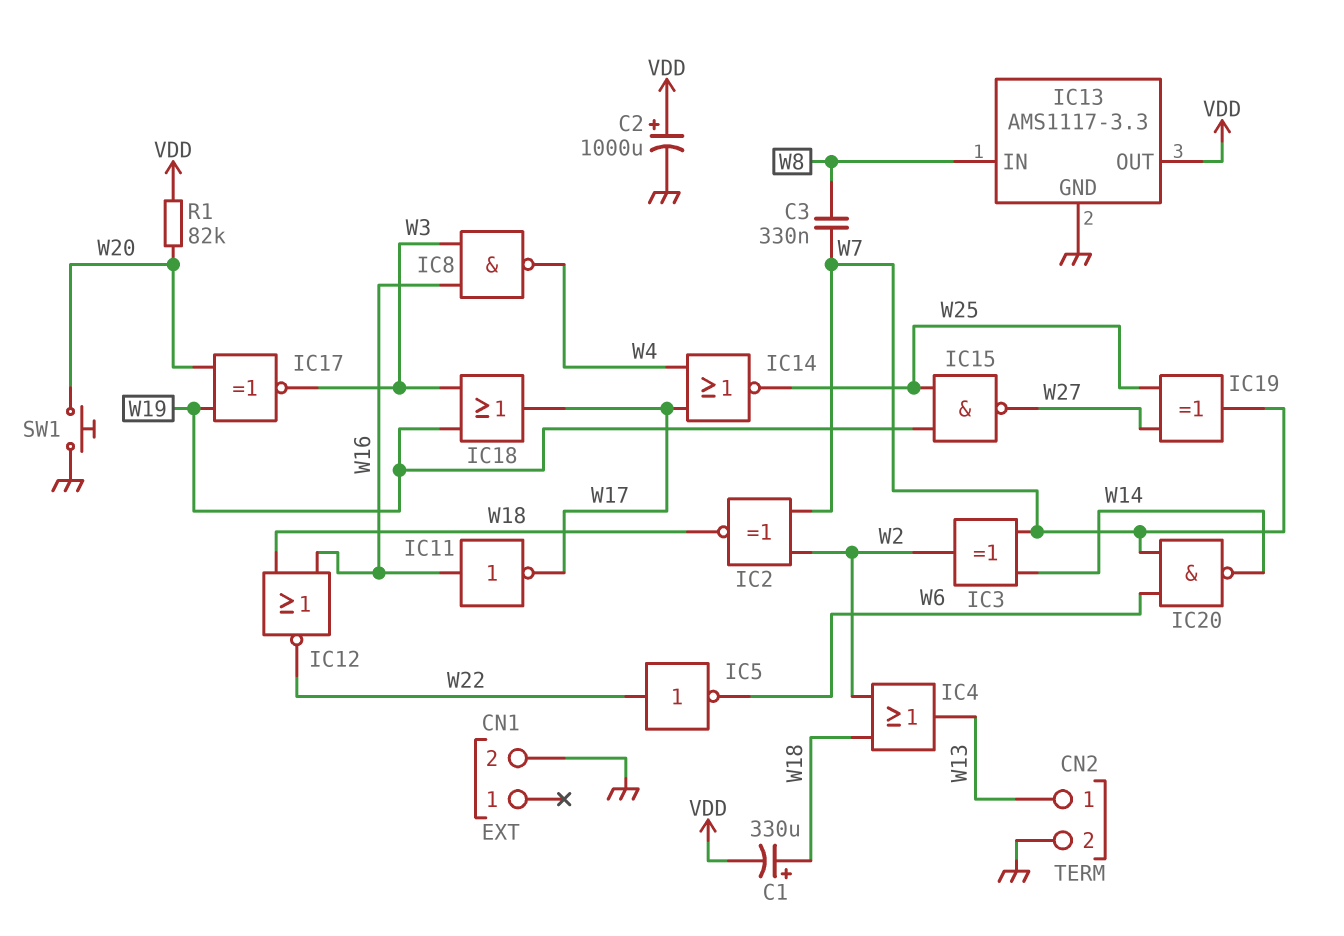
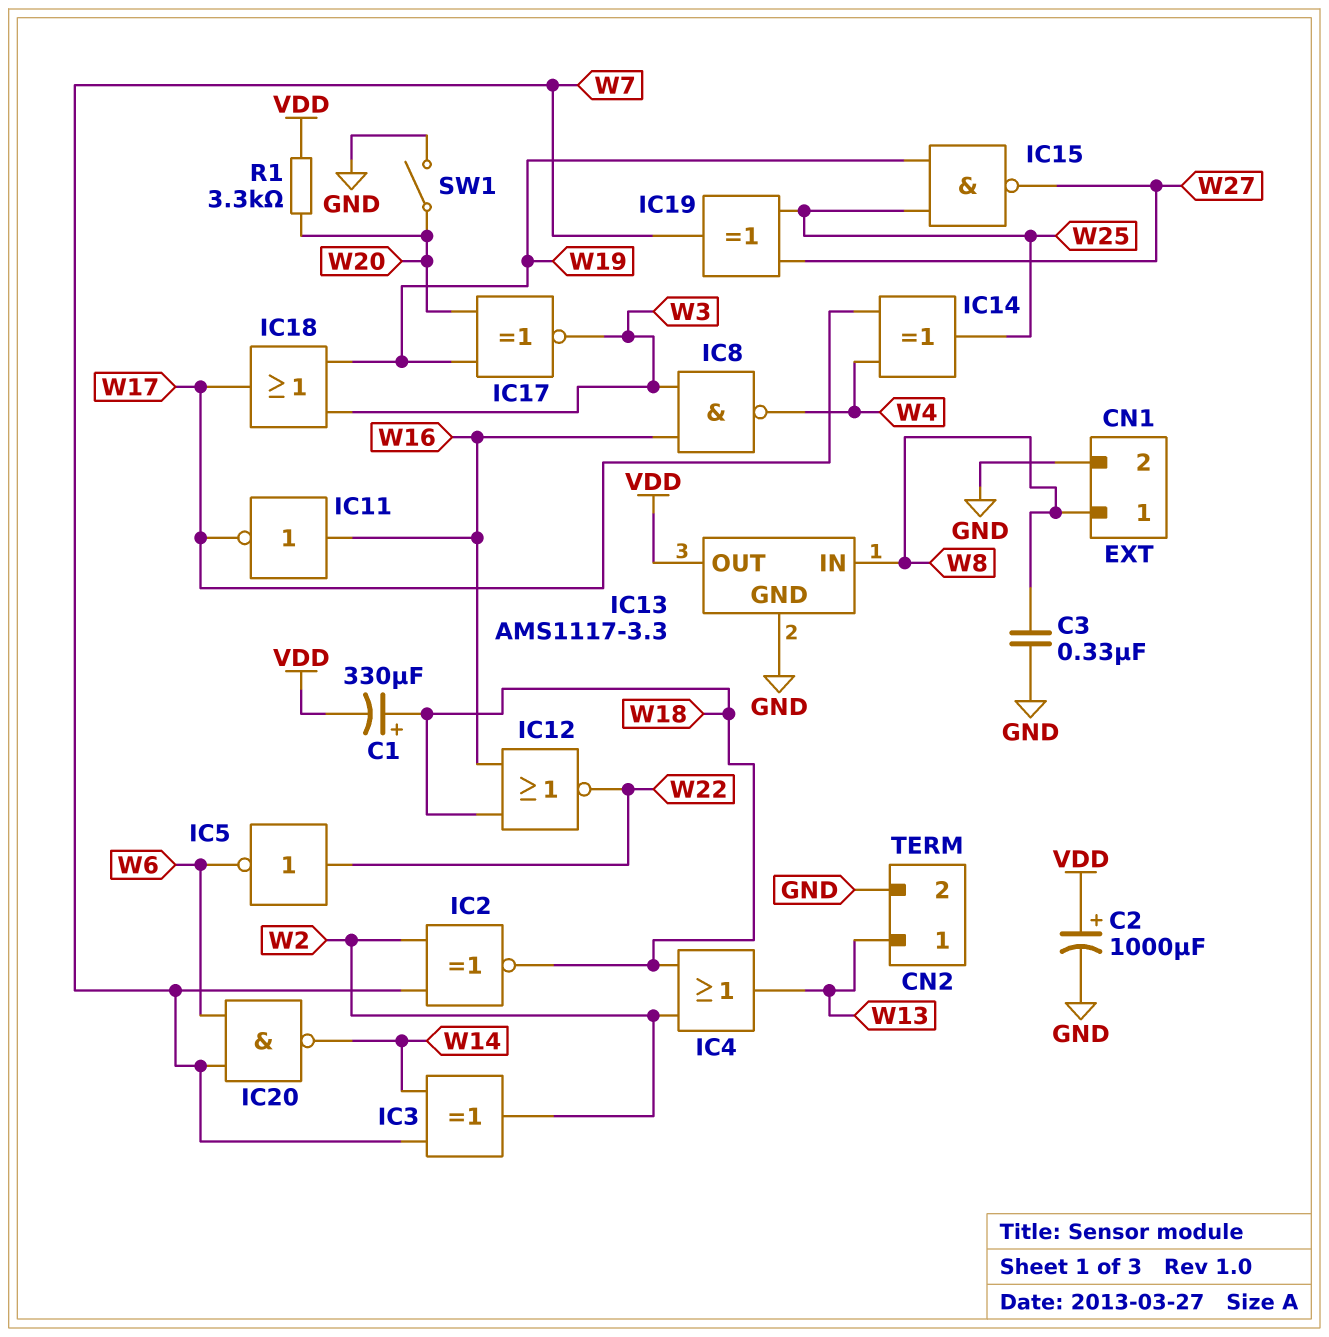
C3: 330nF (W7, W8) -> 330nF (GND, W8)
CN1 pin 1: none -> W8
IC14: NOR (in W4, in W17, out W25) -> XOR (in W4, in W17, out W25)
R1: 82k (VDD, W20) -> 3.3k (VDD, W20)
SW1: button (GND, W20) -> switch (GND, W20)

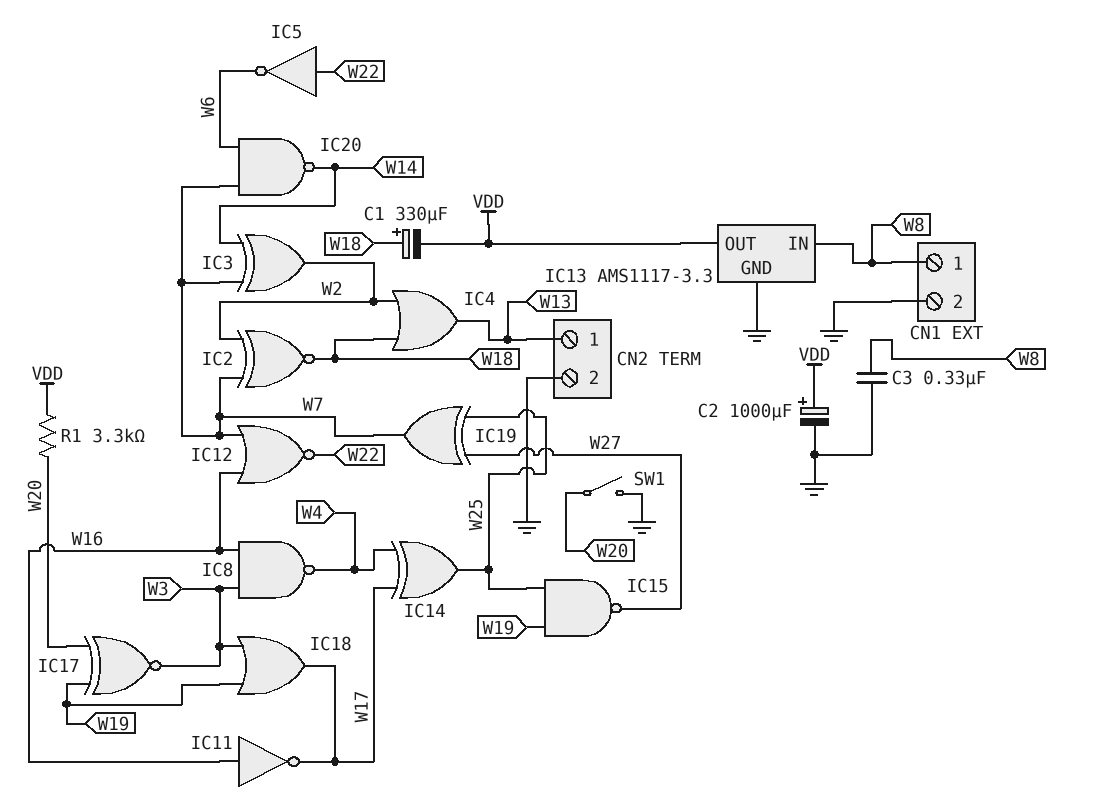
IC12: NOR (in W16, in W18, out W22) -> NOR (in W7, in W16, out W22)

